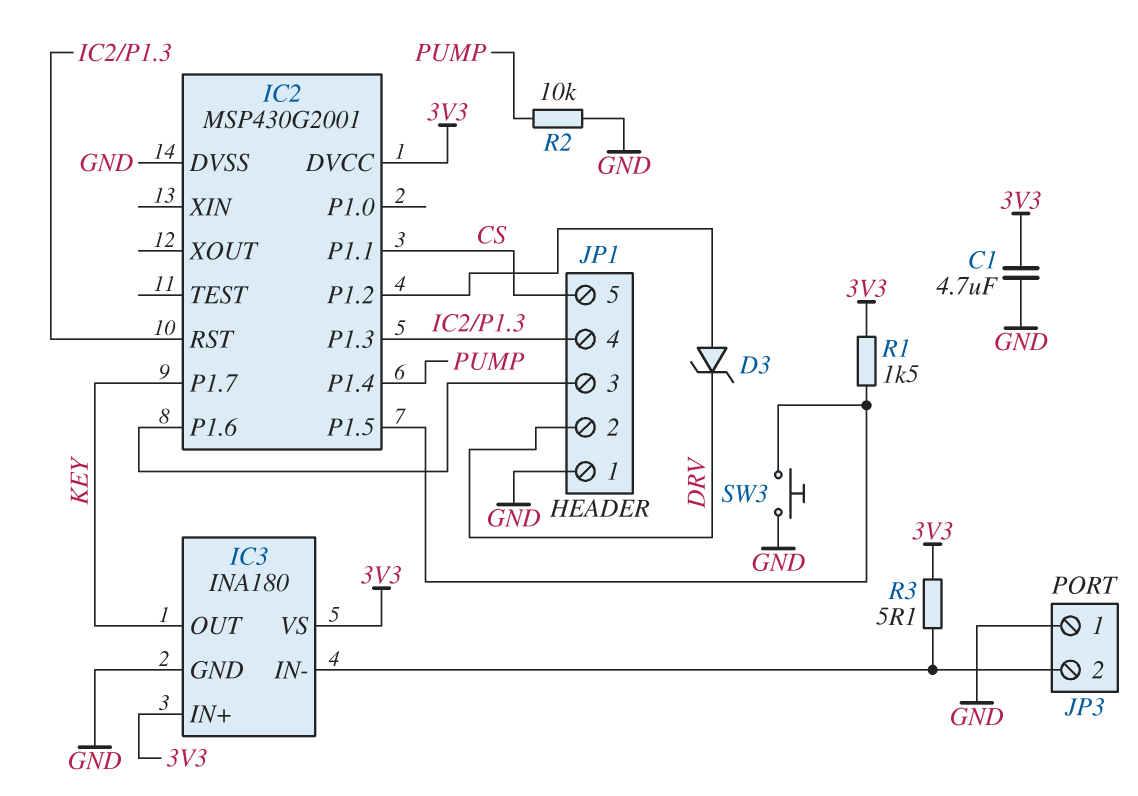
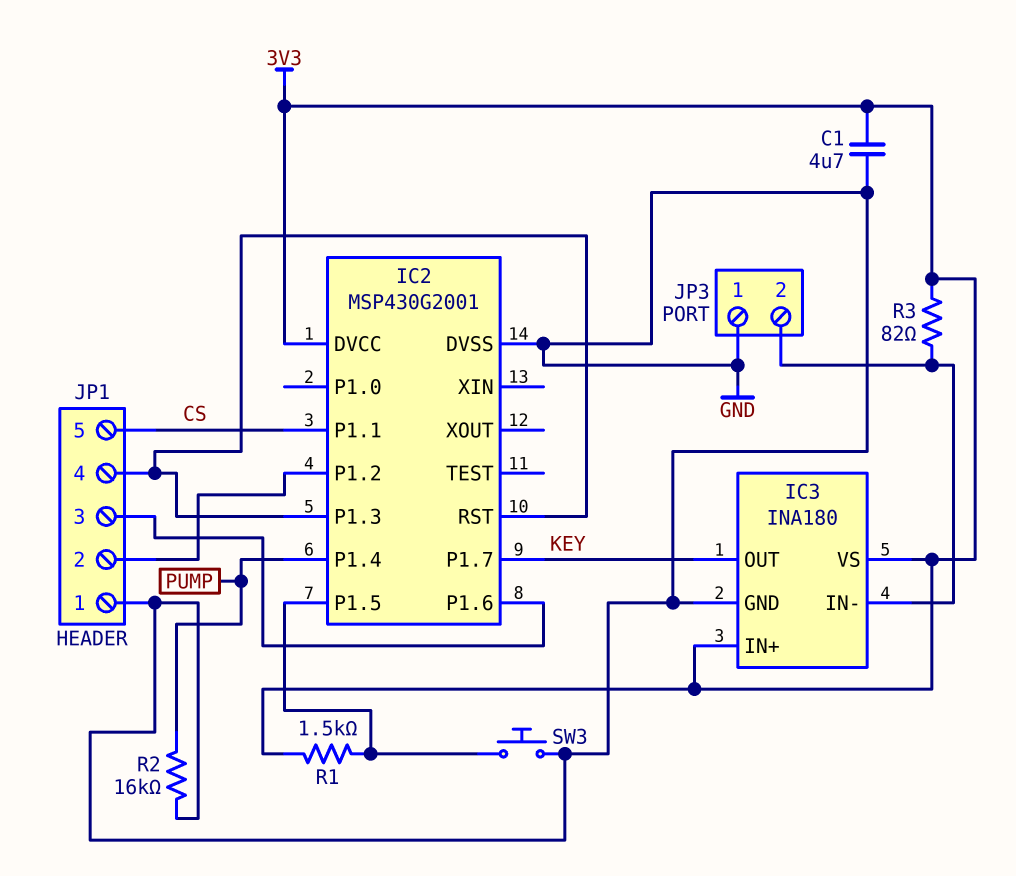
D3: zener (A IC2/P1.2, K DRV) -> none
JP1 pin 2: DRV -> IC2/P1.2
R2: 10k (GND, PUMP) -> 16k (GND, PUMP)
R3: 5.1 (3V3, IC3/IN-) -> 82 (3V3, IC3/IN-)

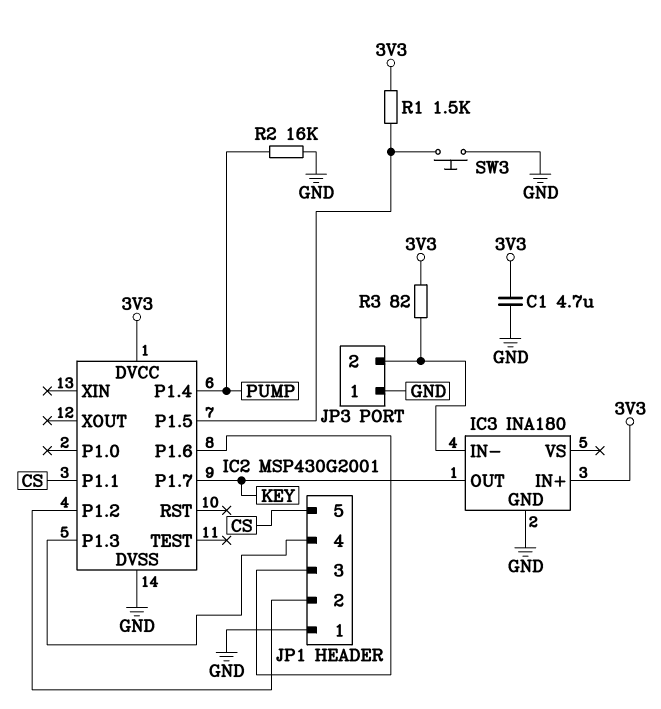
IC2 pin RST: IC2/P1.3 -> none
IC3 pin VS: 3V3 -> none

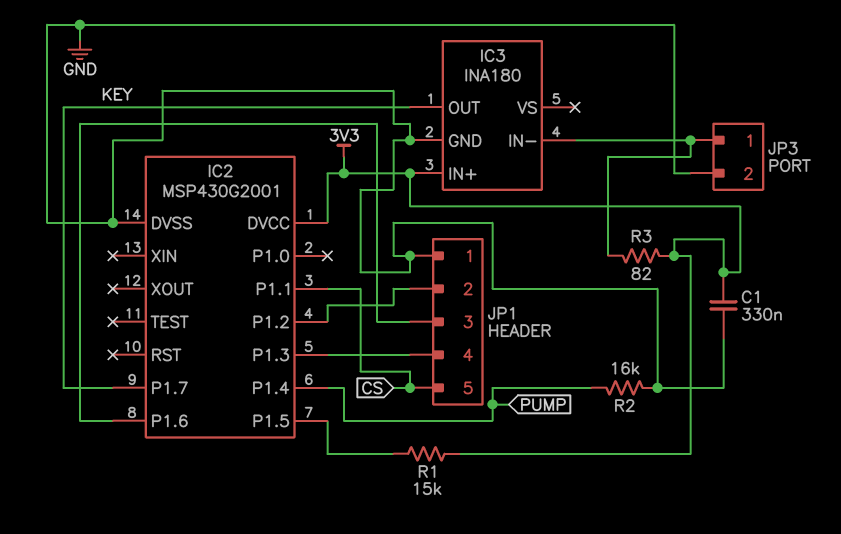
C1: 4.7uF (3V3, GND) -> 330nF (3V3, GND)
JP3 pin 1: GND -> IC3/IN-
JP3 pin 2: IC3/IN- -> GND
R1: 1.5k (3V3, IC2/P1.5) -> 15k (3V3, IC2/P1.5)
SW3: button (GND, IC2/P1.5) -> none

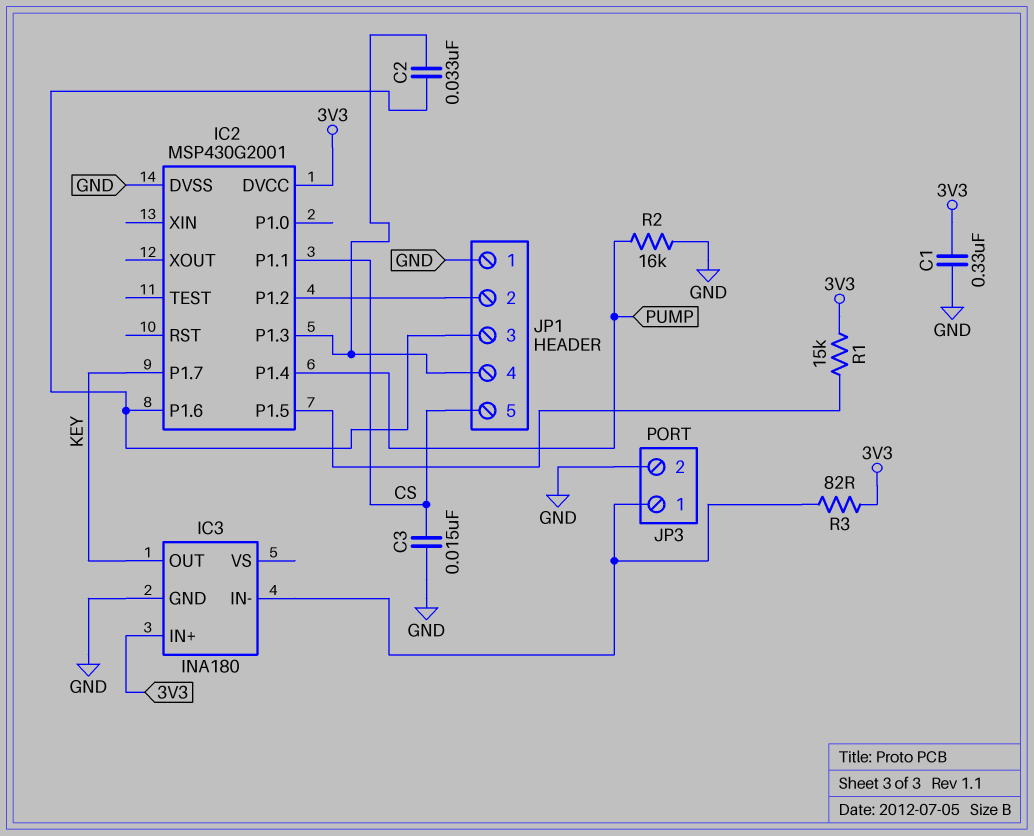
C2: none -> 33nF (IC2/P1.3, IC2/P1.6)
C3: none -> 15nF (CS, GND)

